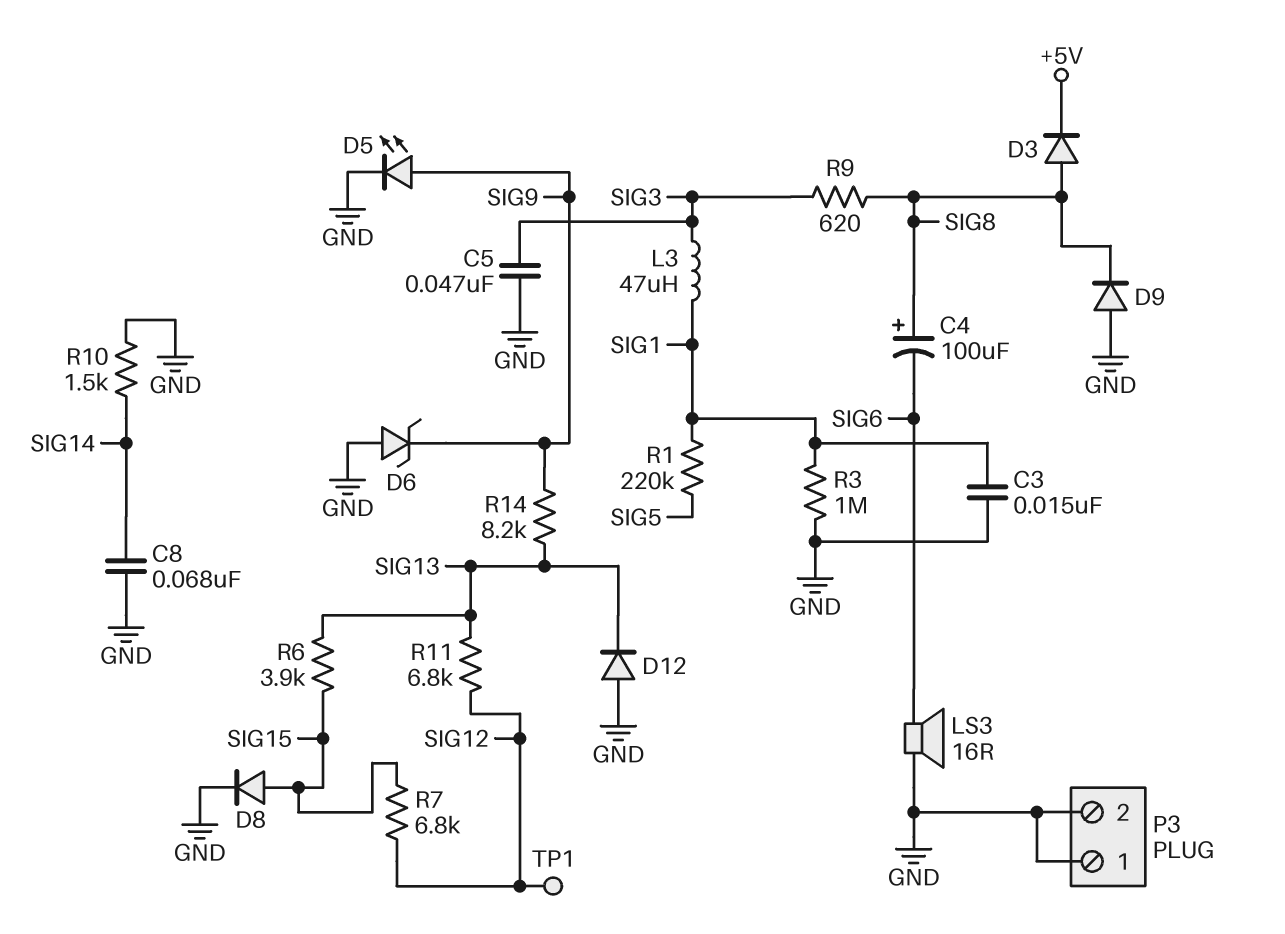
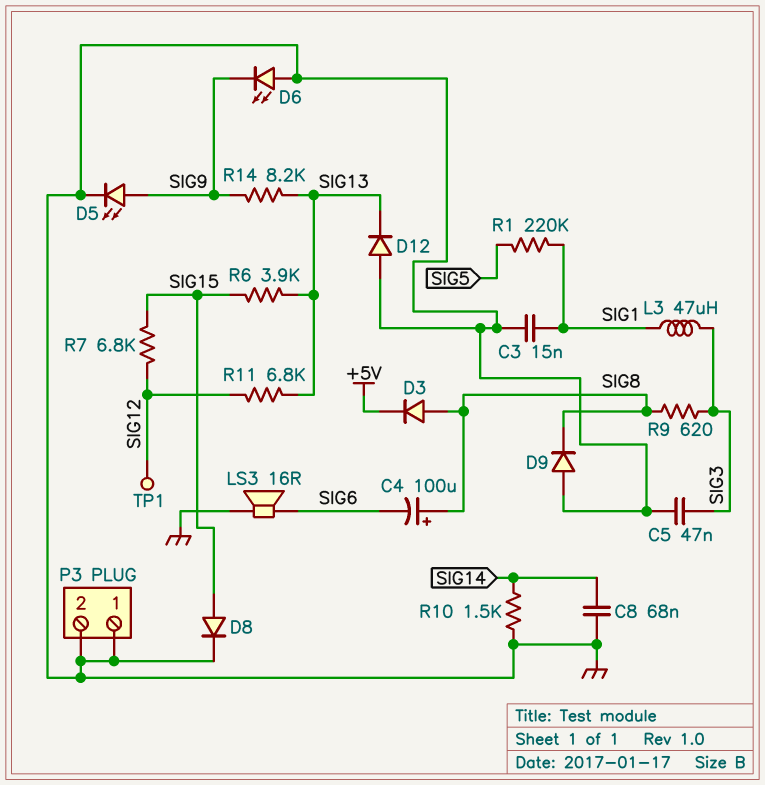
D6: zener (A GND, K SIG9) -> LED (A GND, K SIG9)
R3: 1M (GND, SIG1) -> none

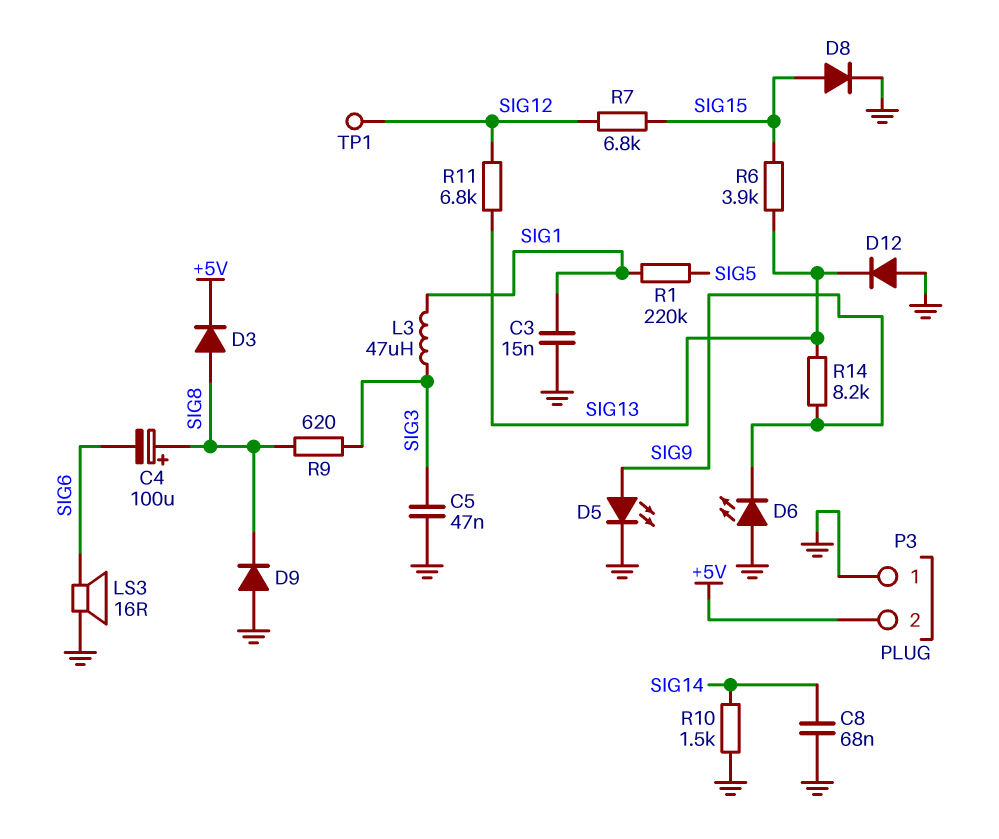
P3 pin 2: GND -> +5V

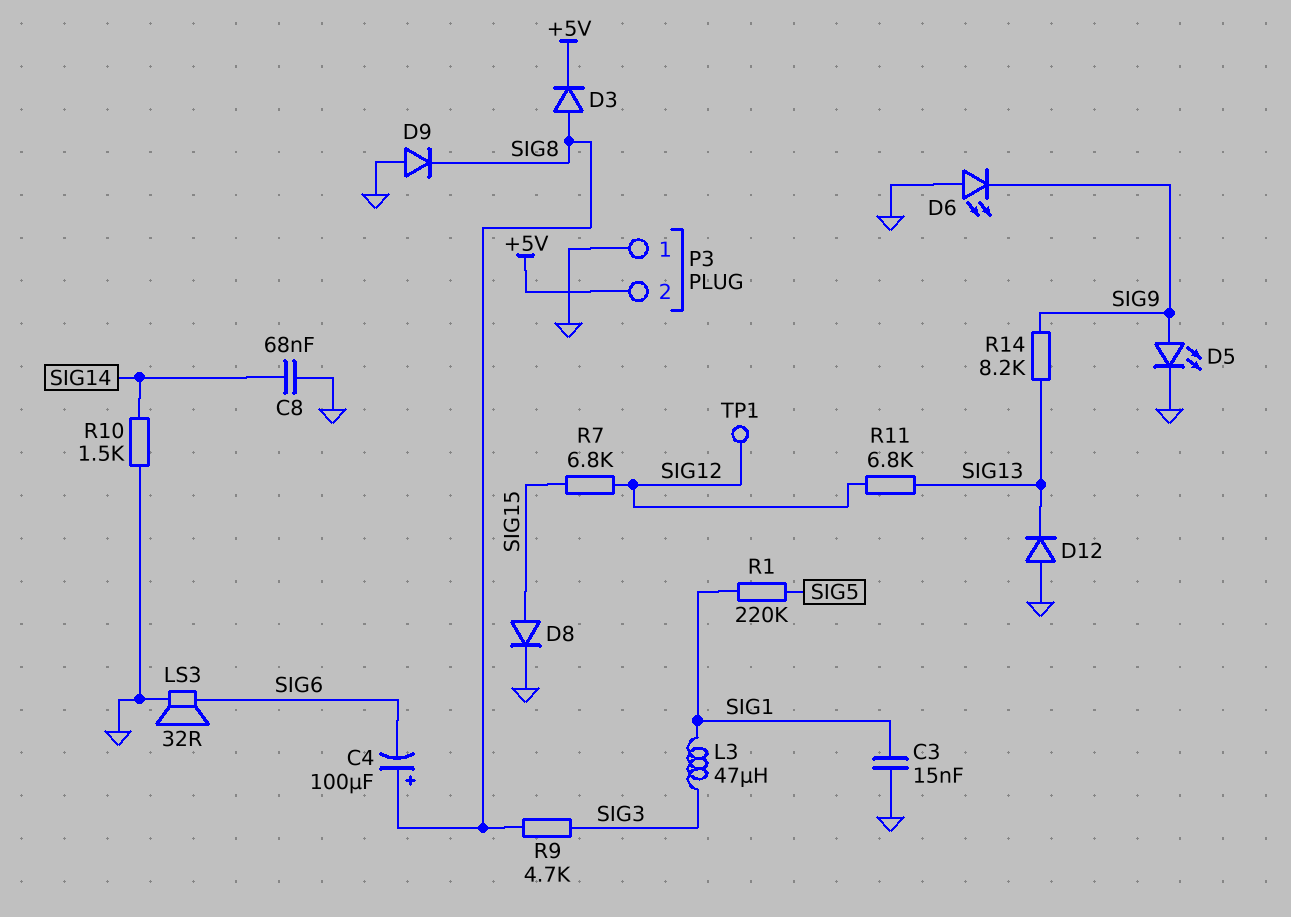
C5: 47nF (GND, SIG3) -> none
LS3: speaker 16R (GND, SIG6) -> speaker 32R (GND, SIG6)
R6: 3.9k (SIG13, SIG15) -> none
R9: 620 (SIG3, SIG8) -> 4.7k (SIG3, SIG8)

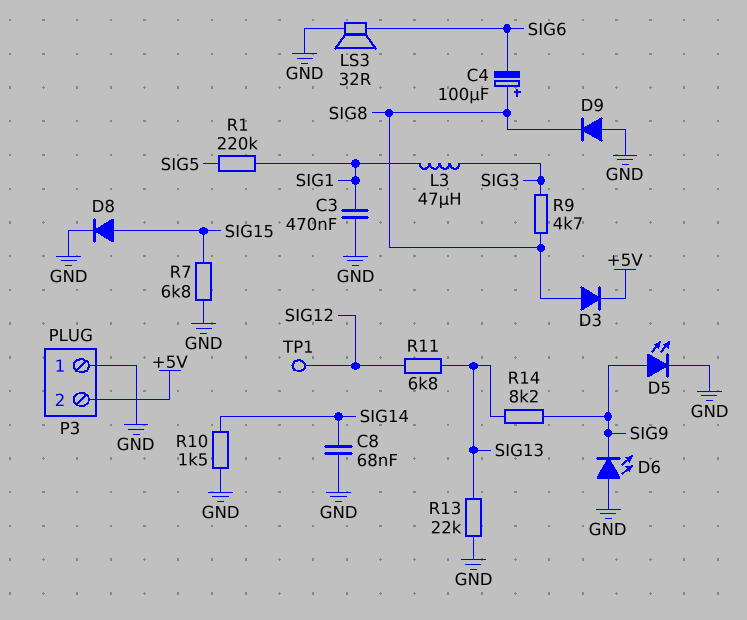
C3: 15nF (GND, SIG1) -> 470nF (GND, SIG1)
D12: diode (A GND, K SIG13) -> none
R7: 6.8k (SIG12, SIG15) -> 6.8k (GND, SIG15)
R13: none -> 22k (GND, SIG13)

